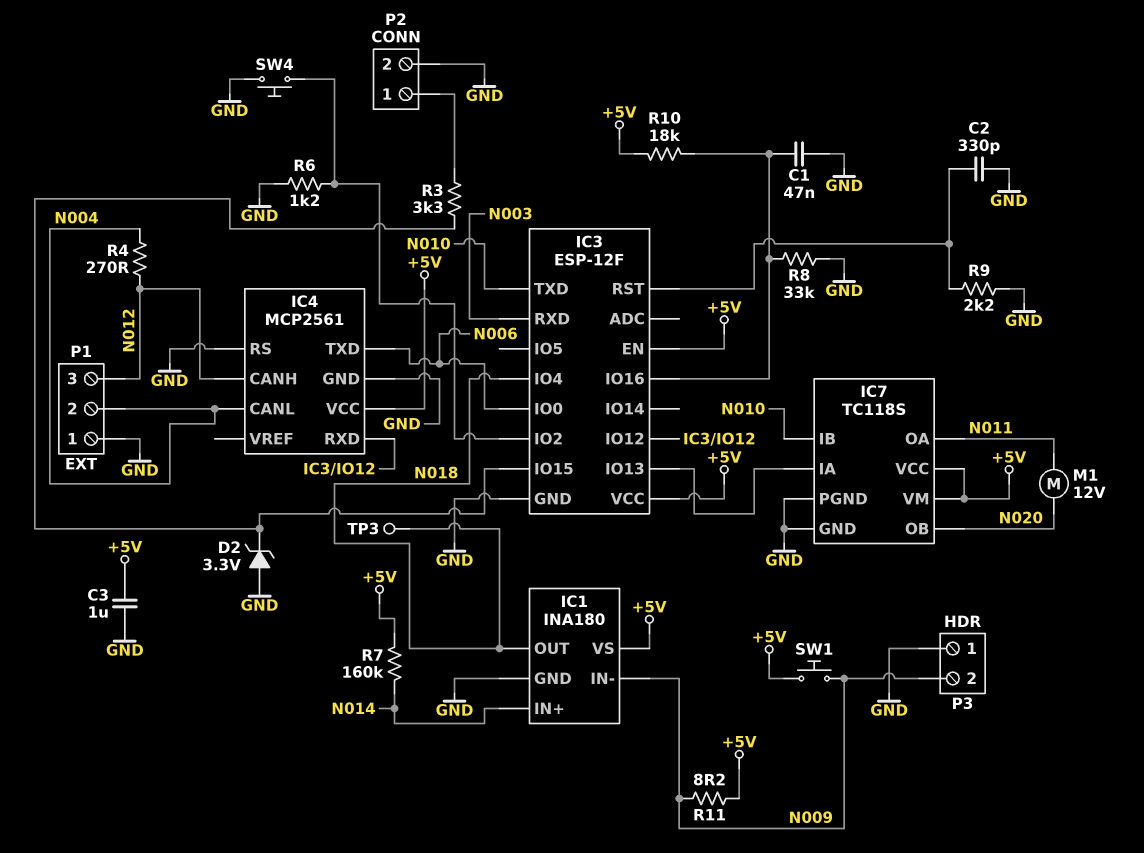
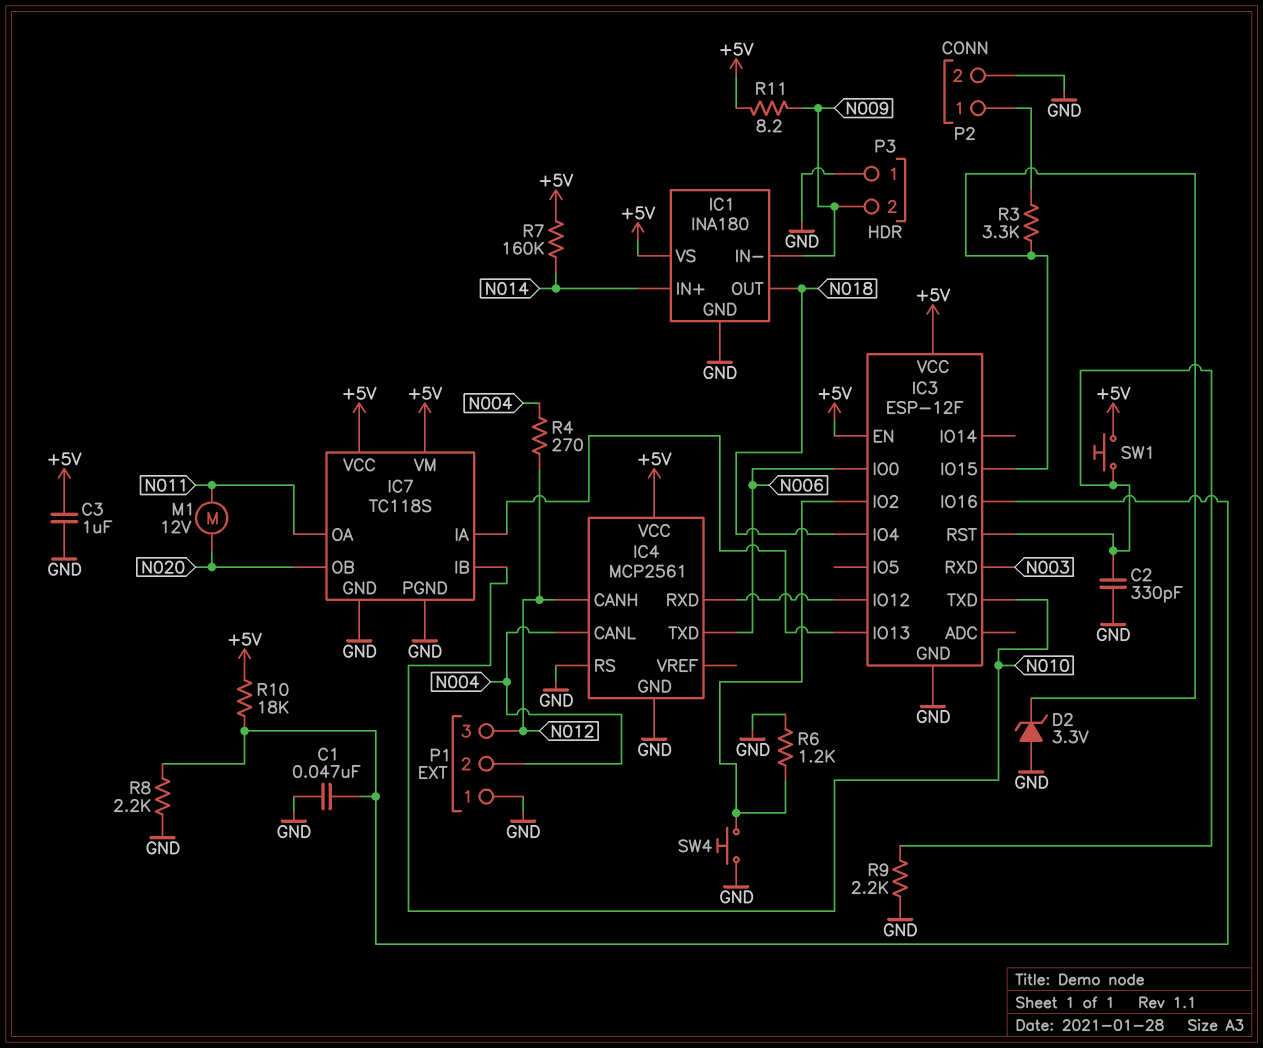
R8: 33k (GND, IC3/IO16) -> 2.2k (GND, IC3/IO16)
SW1: button (+5V, N009) -> button (+5V, IC3/RST)
TP3: test point (N018) -> none

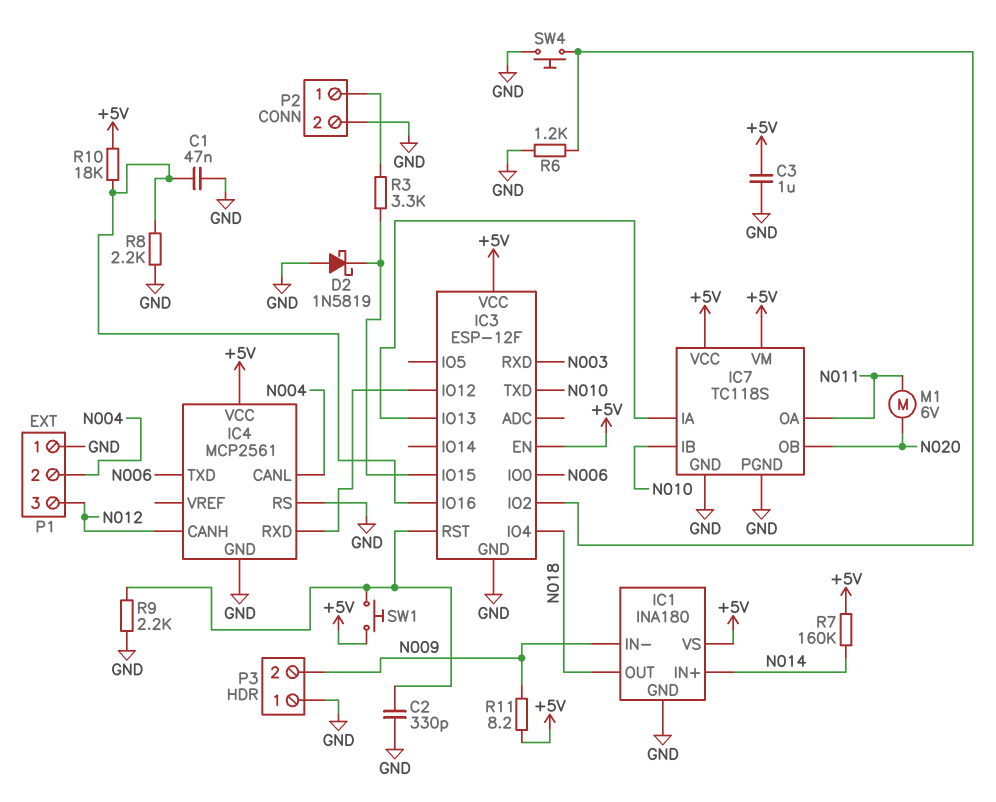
D2: zener 3.3V (A GND, K IC3/IO15) -> schottky 1N5819 (A GND, K IC3/IO15)
M1: motor 12V (N011, N020) -> motor 6V (N011, N020)
R4: 270 (N004, N012) -> none

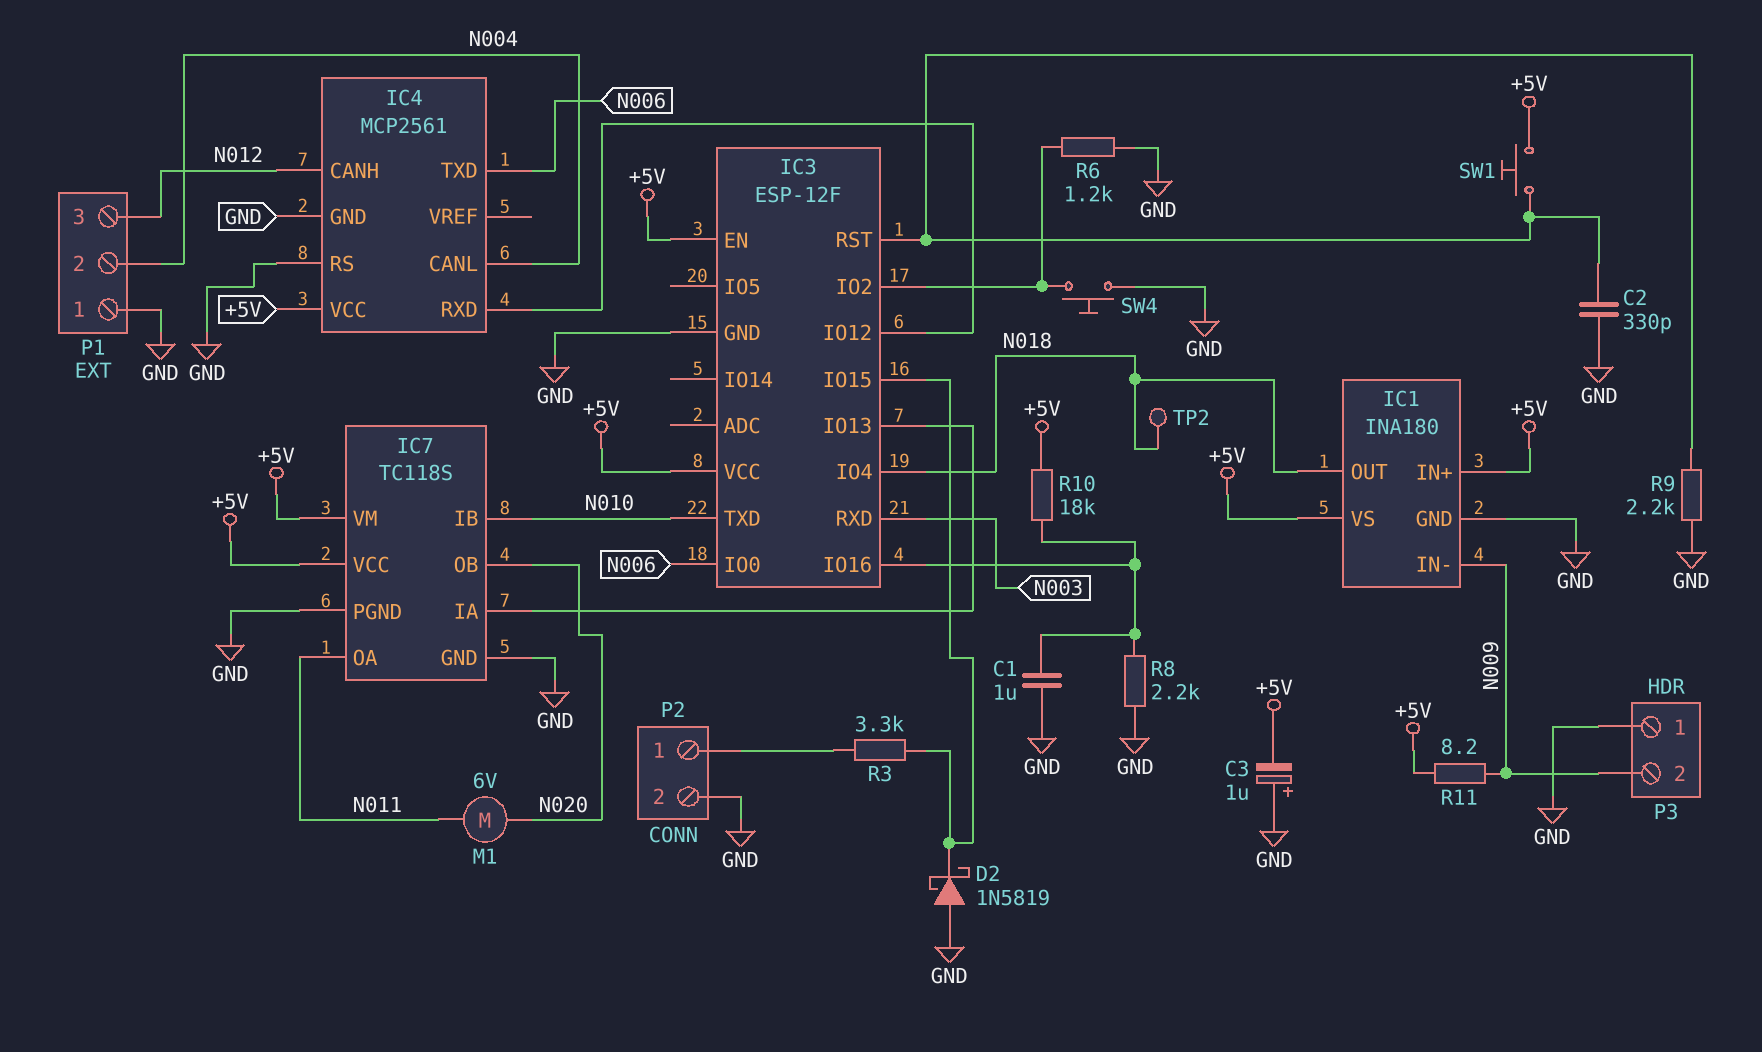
C1: 47nF (GND, IC3/IO16) -> 1uF (GND, IC3/IO16)
C3: 1uF (+5V, GND) -> 1uF (plus GND, minus +5V)
IC1 pin IN+: N014 -> +5V
R7: 160k (+5V, N014) -> none
TP2: none -> test point (N018)

